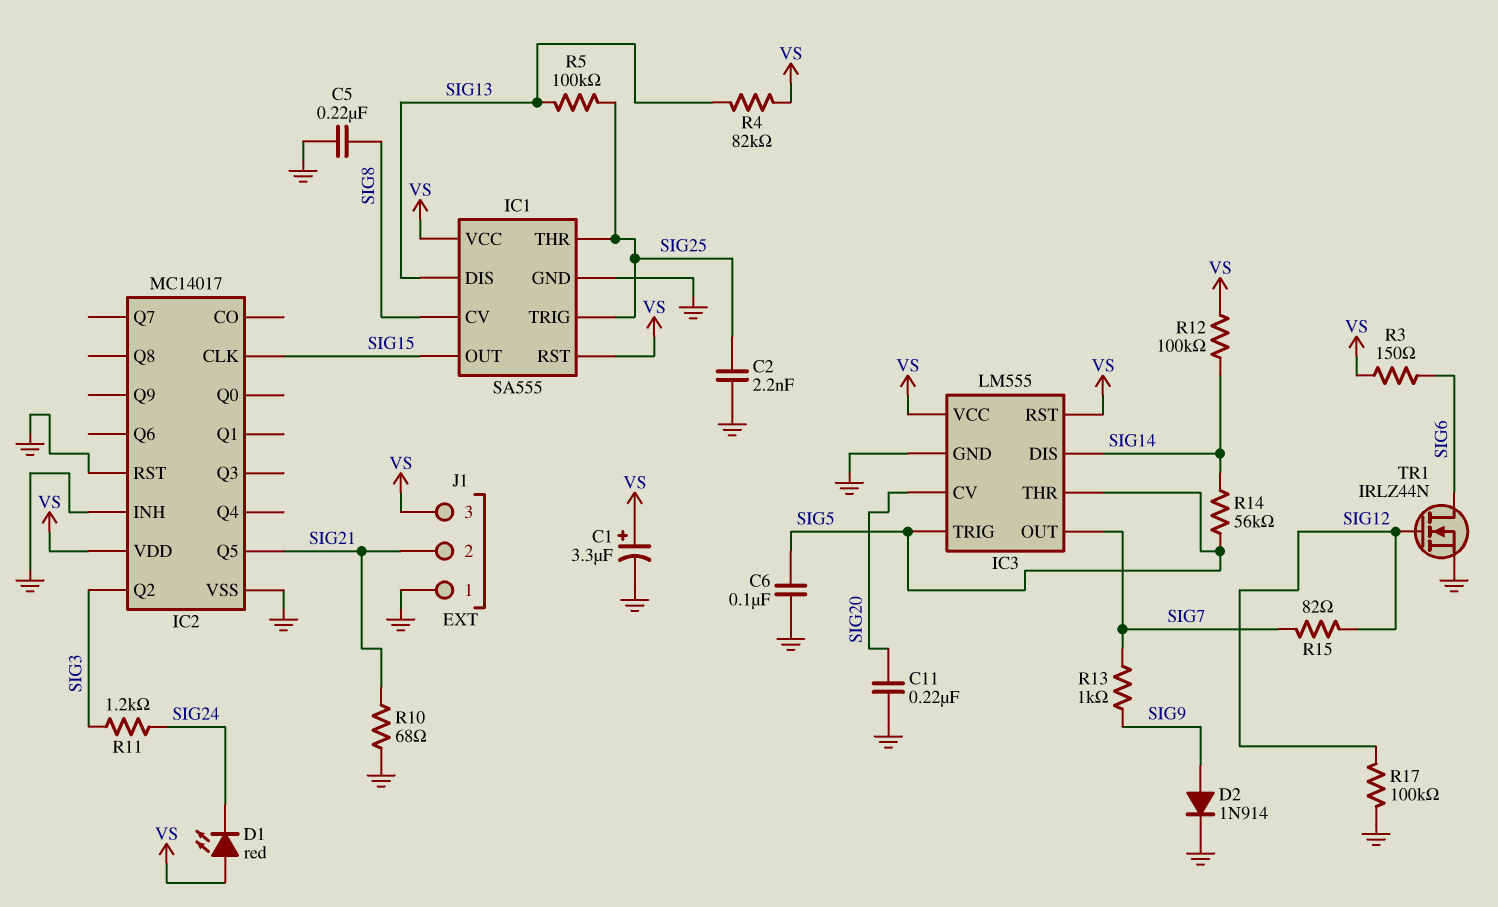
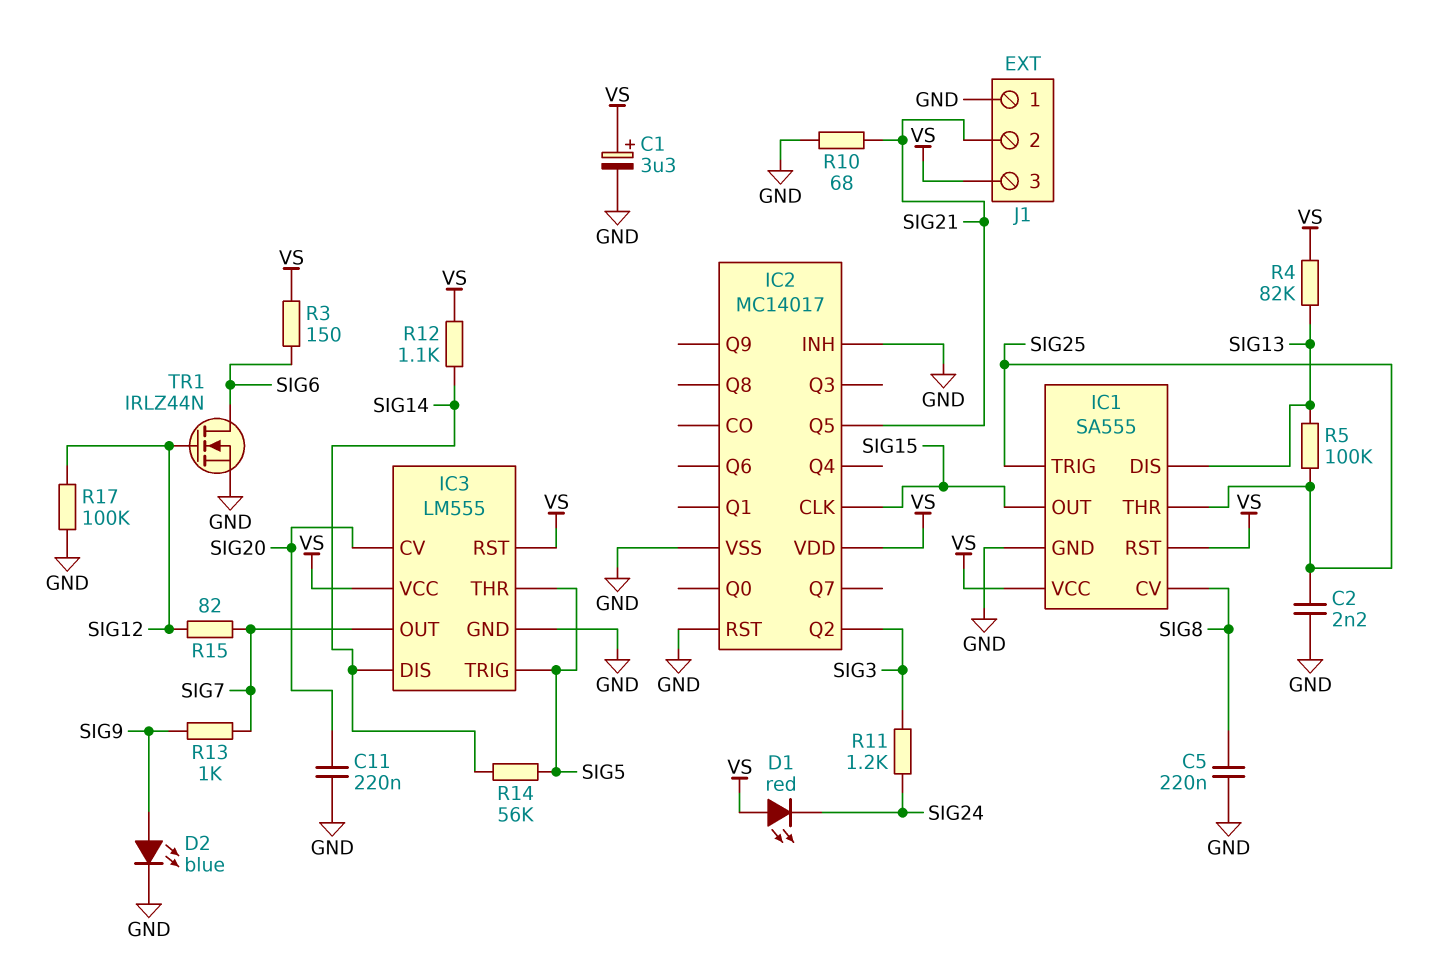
C6: 100nF (GND, SIG5) -> none
D2: diode 1N914 (A SIG9, K GND) -> LED blue (A SIG9, K GND)
R12: 100k (SIG14, VS) -> 1.1k (SIG14, VS)

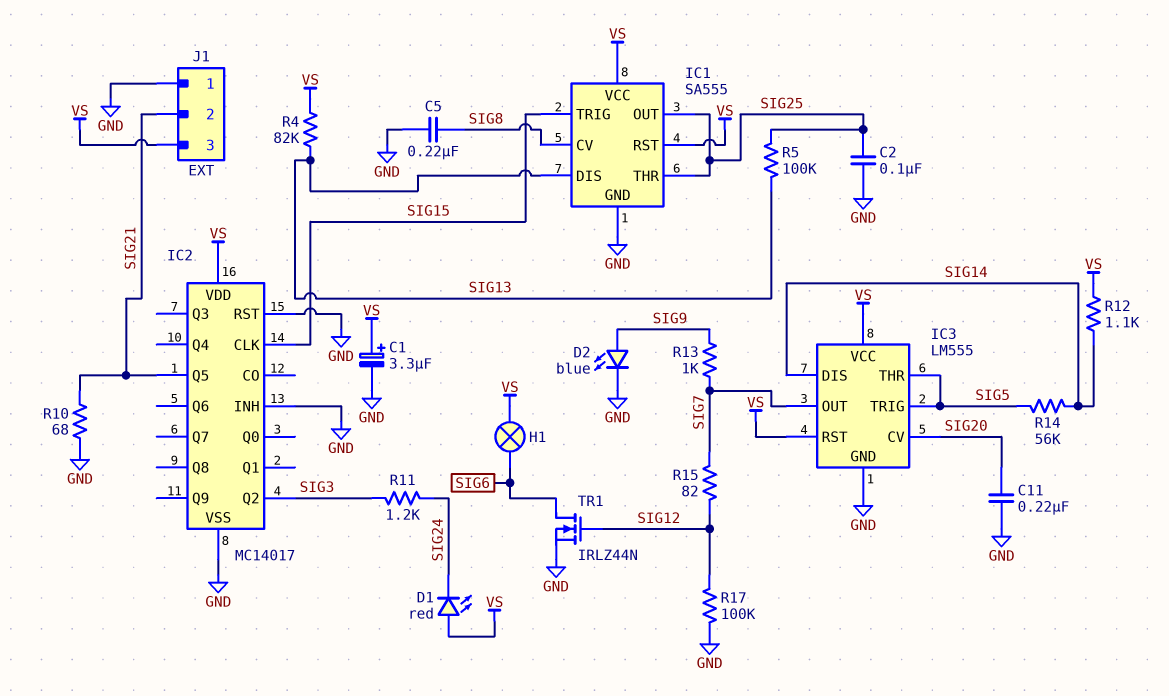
C2: 2.2nF (GND, SIG25) -> 100nF (GND, SIG25)
H1: none -> lamp (SIG6, VS)
IC1 pin OUT: SIG15 -> SIG25
IC1 pin TRIG: SIG25 -> SIG15
R3: 150 (SIG6, VS) -> none

